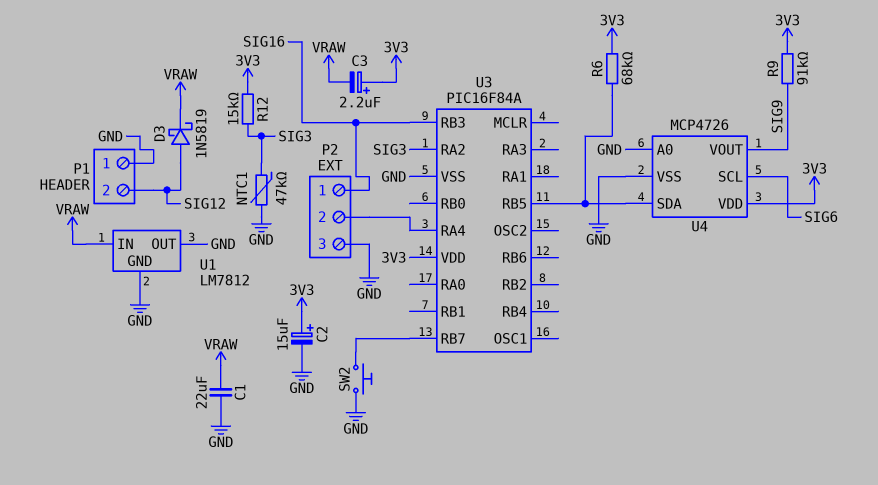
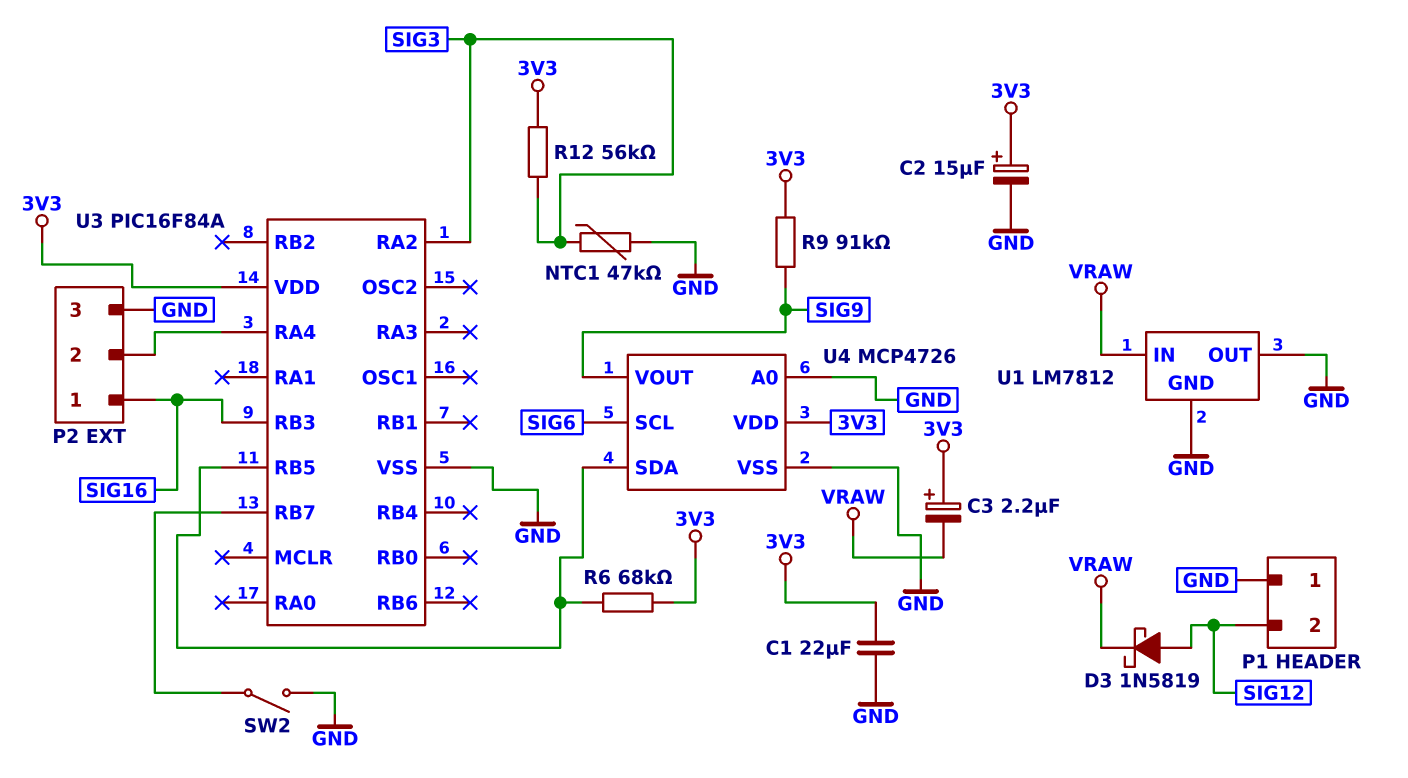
C1: 22uF (GND, VRAW) -> 22uF (3V3, GND)
R12: 15k (3V3, SIG3) -> 56k (3V3, SIG3)
SW2: button (GND, U3/RB7) -> switch (GND, U3/RB7)

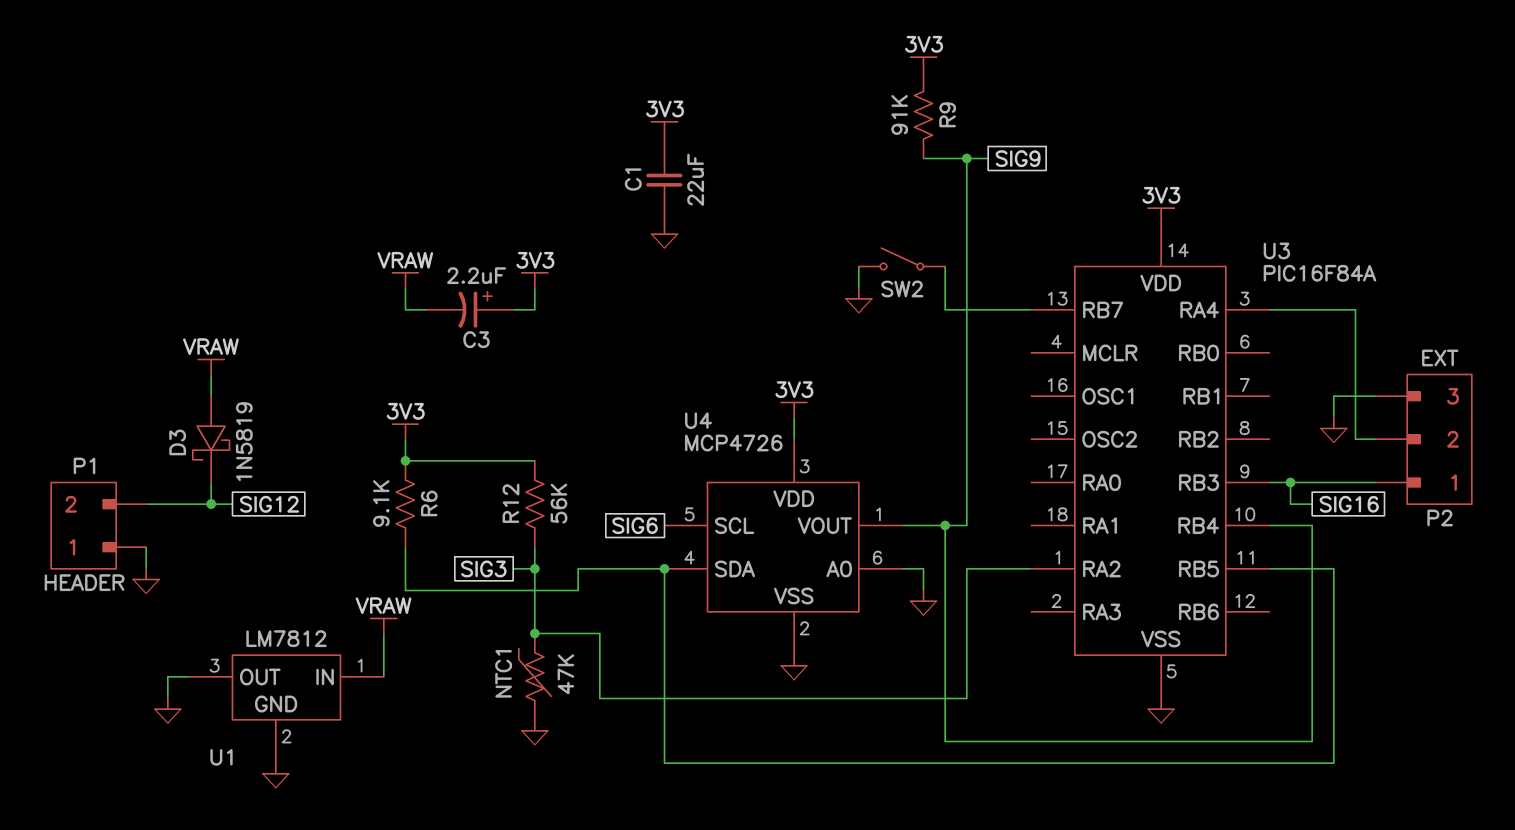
C2: 15uF (plus 3V3, minus GND) -> none
D3: schottky 1N5819 (A SIG12, K VRAW) -> schottky 1N5819 (A VRAW, K SIG12)
R6: 68k (3V3, U3/RB5) -> 9.1k (3V3, U3/RB5)
U3 pin RB4: none -> SIG9

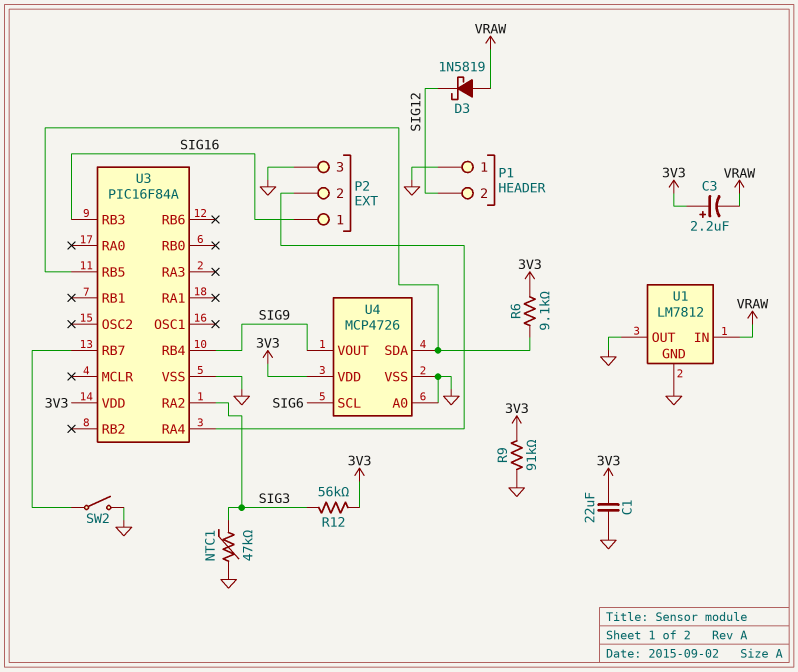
R9: 91k (3V3, SIG9) -> 91k (3V3, GND)

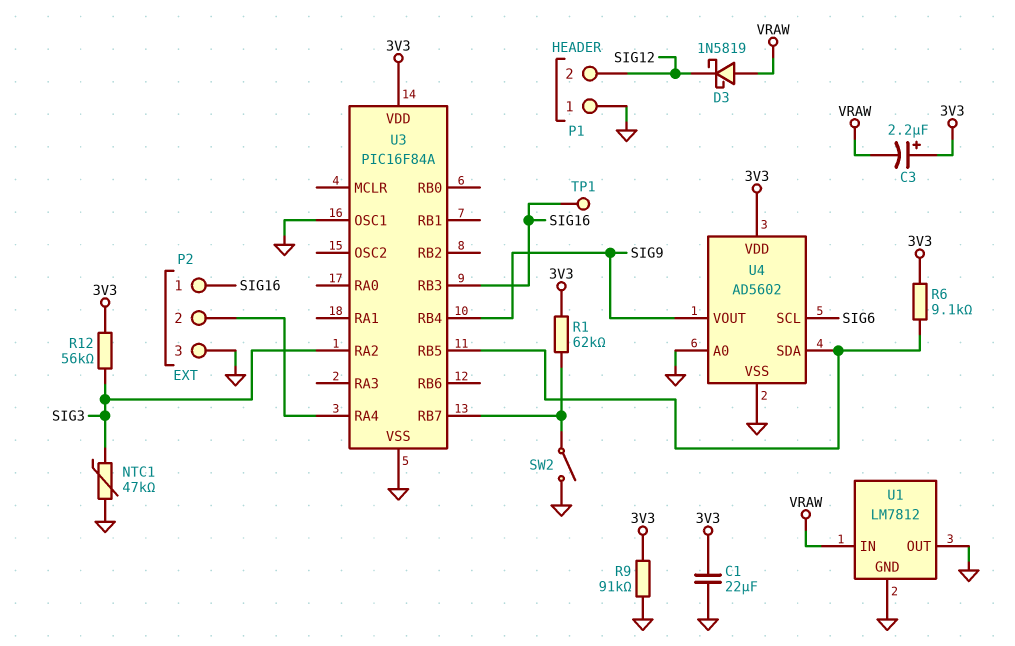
R1: none -> 62k (3V3, U3/RB7)
TP1: none -> test point (SIG16)
U3 pin OSC1: none -> GND
U4: MCP4726 -> AD5602

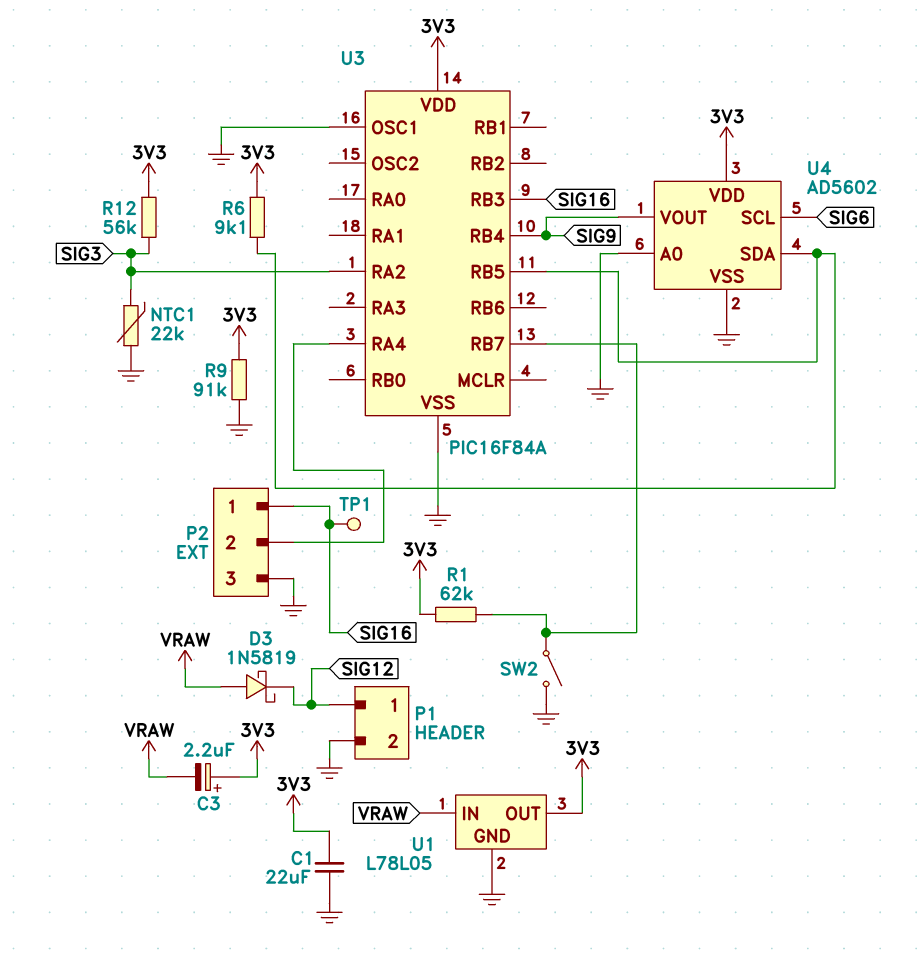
NTC1: 47k (GND, SIG3) -> 22k (GND, SIG3)
P1 pin 1: GND -> SIG12
P1 pin 2: SIG12 -> GND
U1: LM7812 -> L78L05
U1 pin OUT: GND -> 3V3

